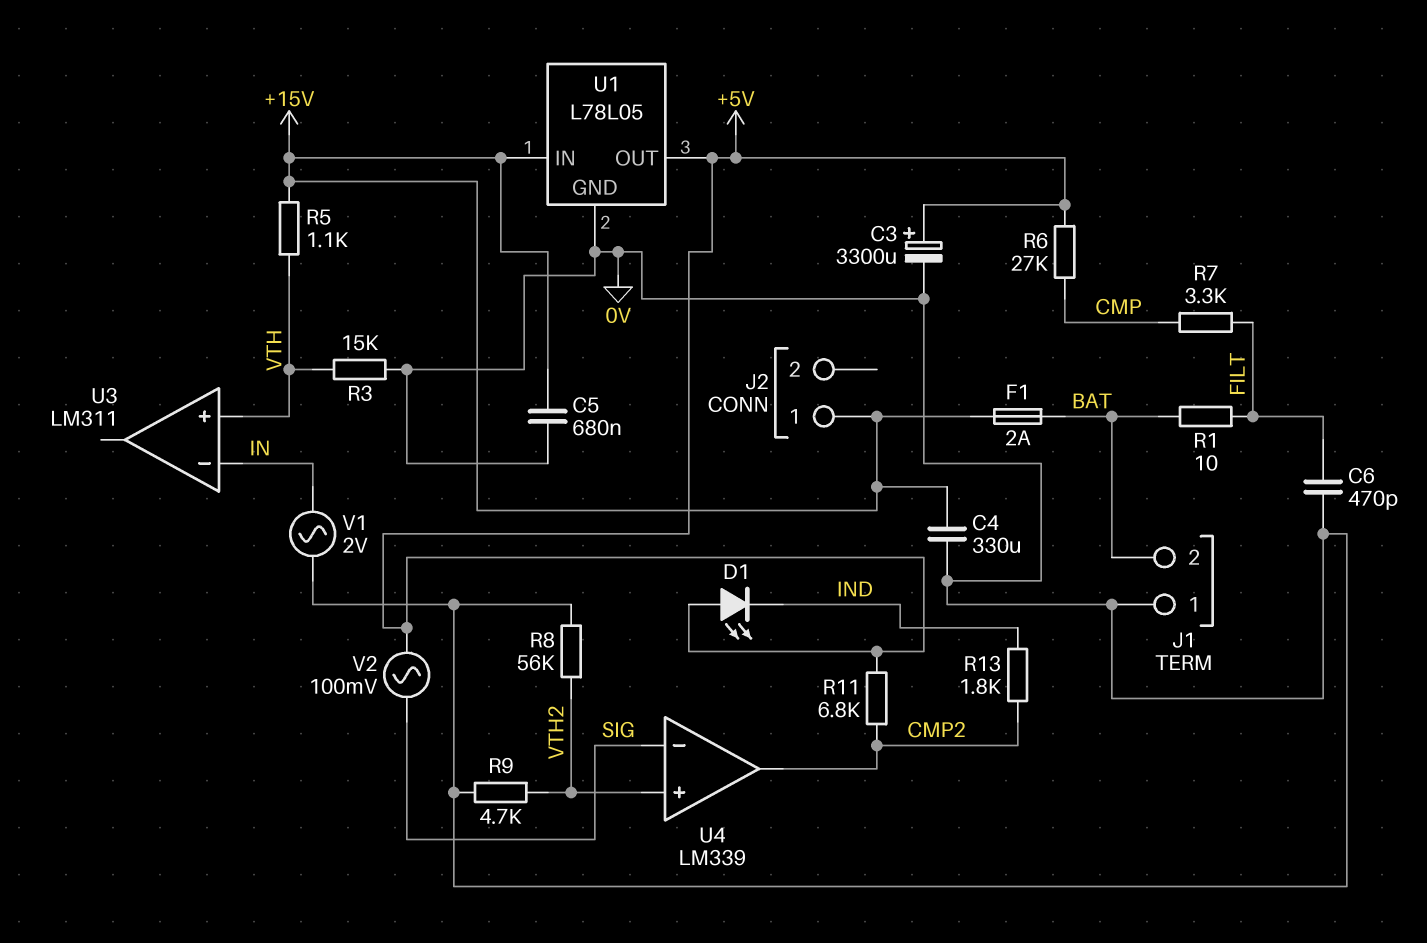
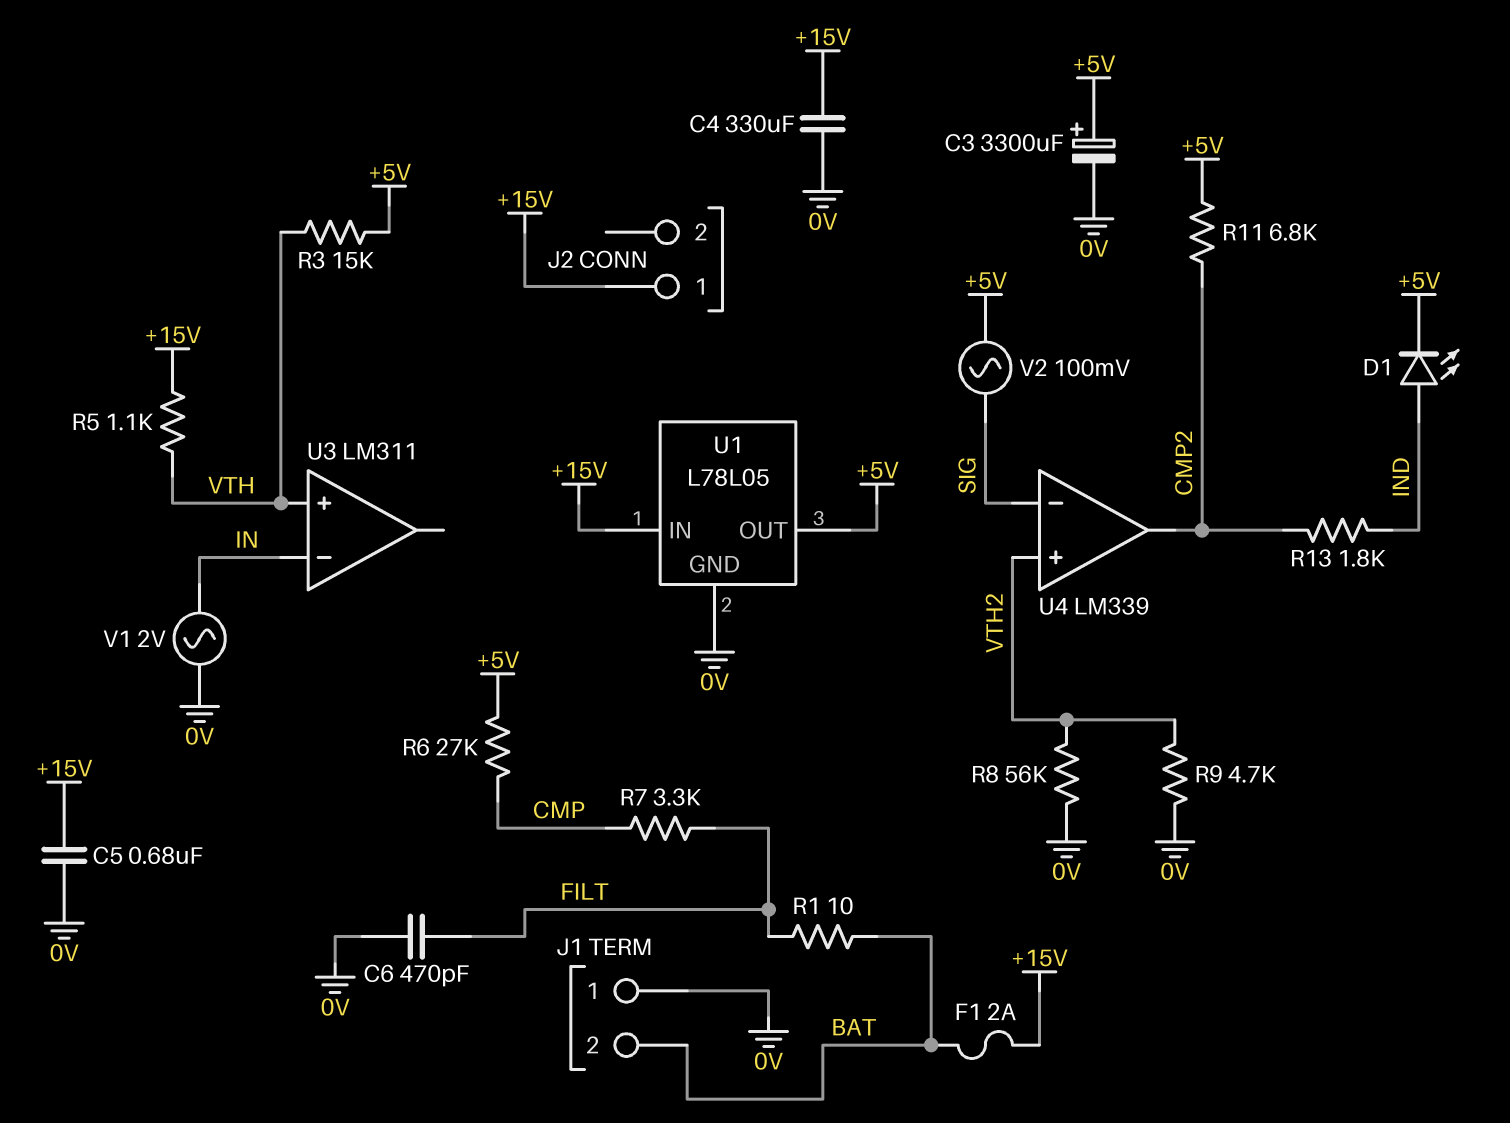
D1: LED (A +5V, K IND) -> LED (A IND, K +5V)
R3: 15k (0V, VTH) -> 15k (+5V, VTH)

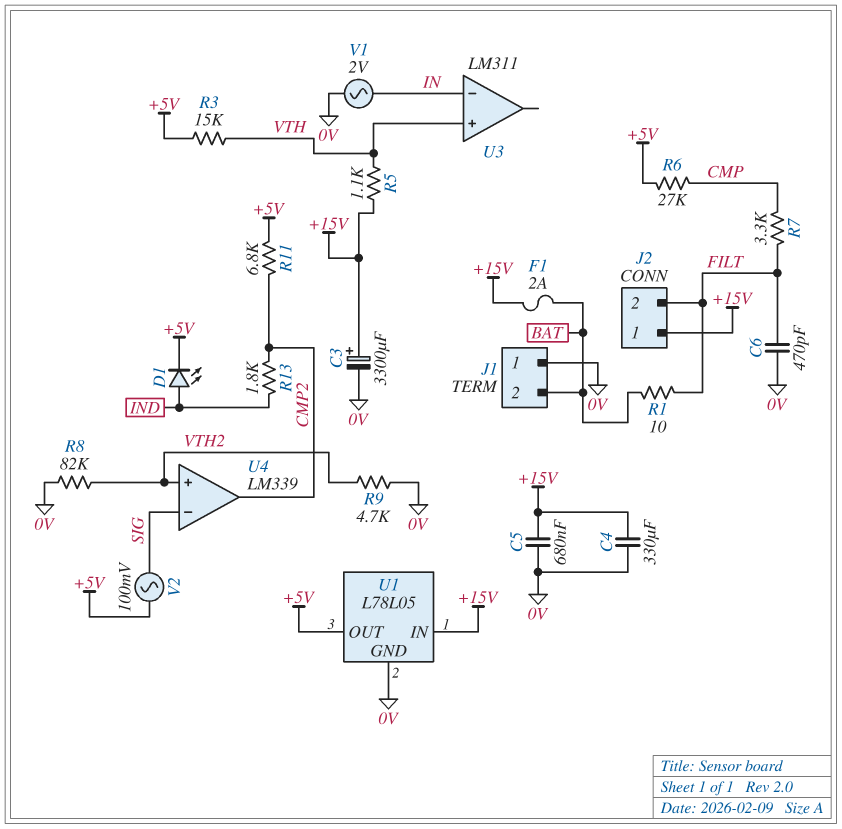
C3: 3300uF (plus +5V, minus 0V) -> 3300uF (plus +15V, minus 0V)
J2 pin 2: none -> FILT
R8: 56k (0V, VTH2) -> 82k (0V, VTH2)

